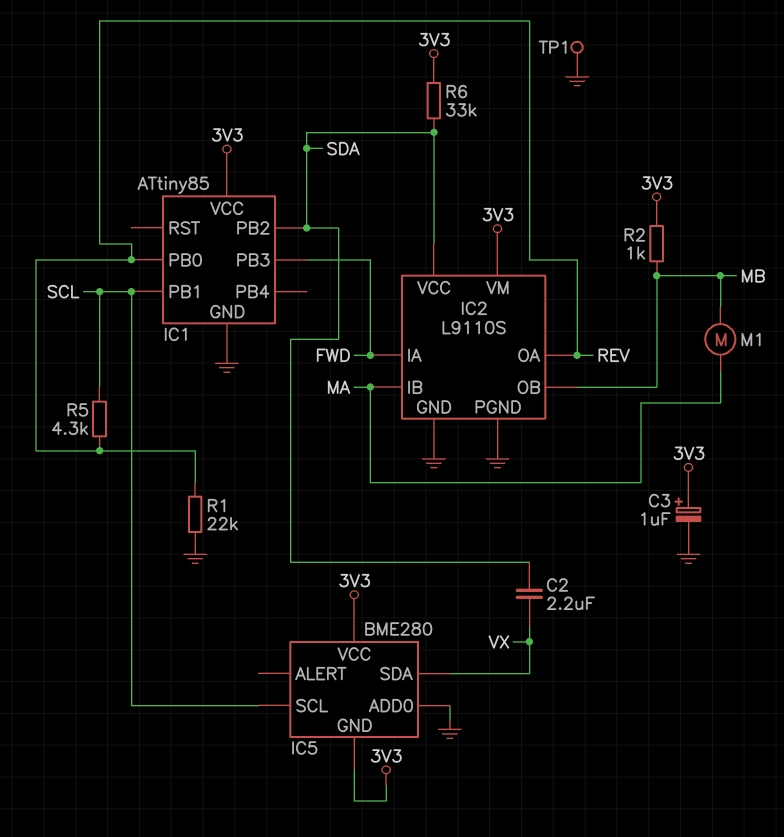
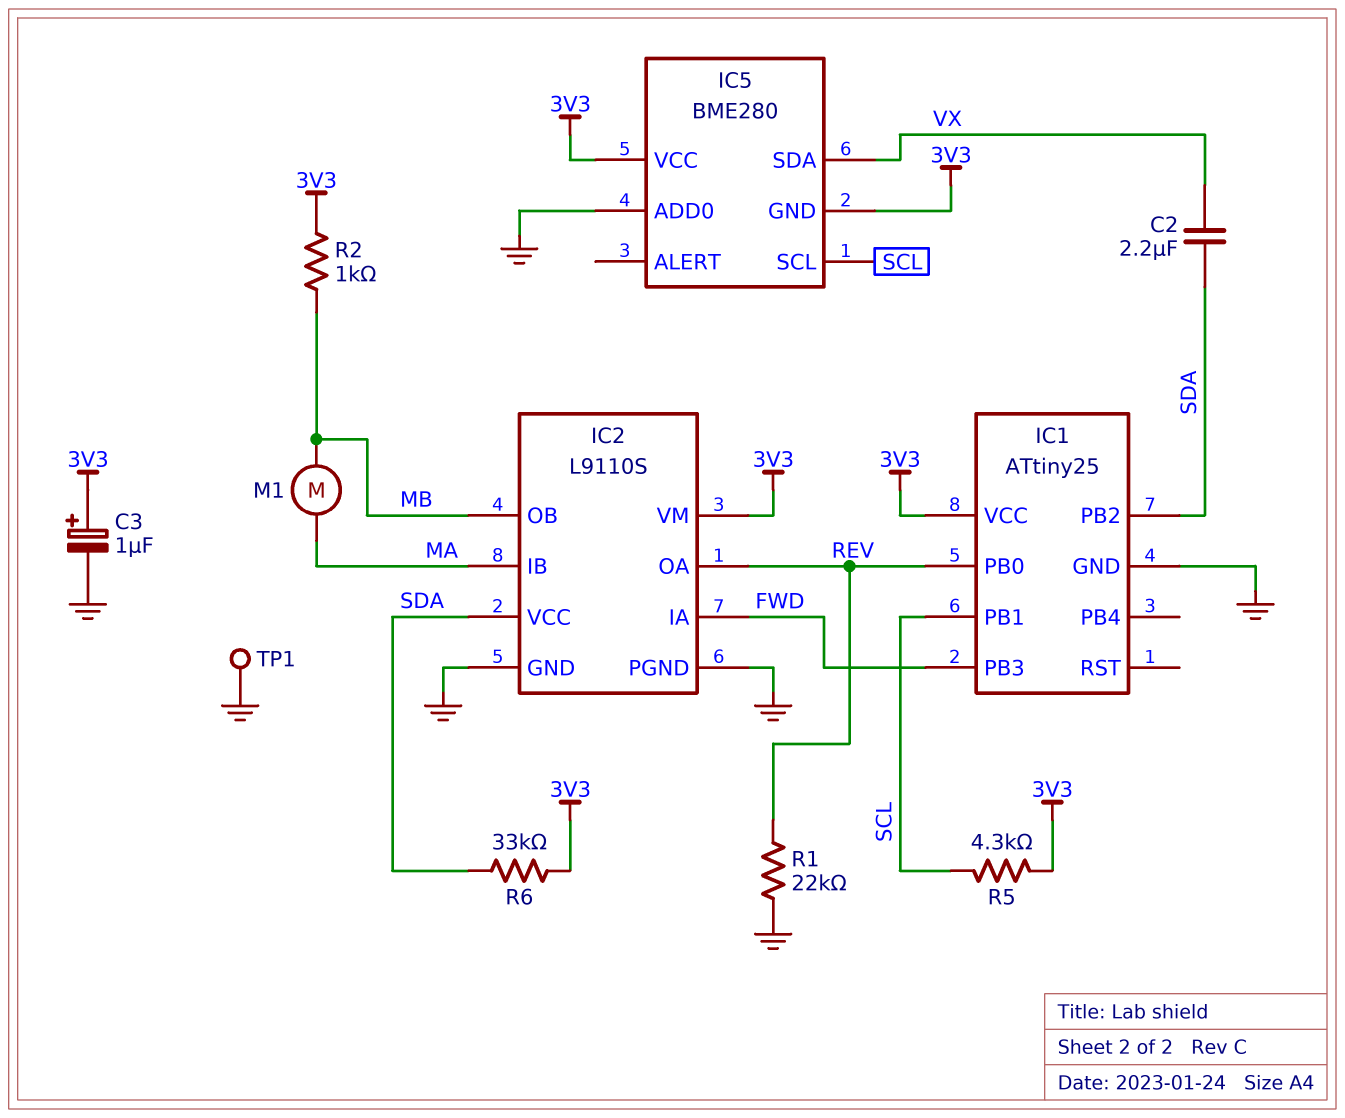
IC1: ATtiny85 -> ATtiny25
R5: 4.3k (REV, SCL) -> 4.3k (3V3, SCL)

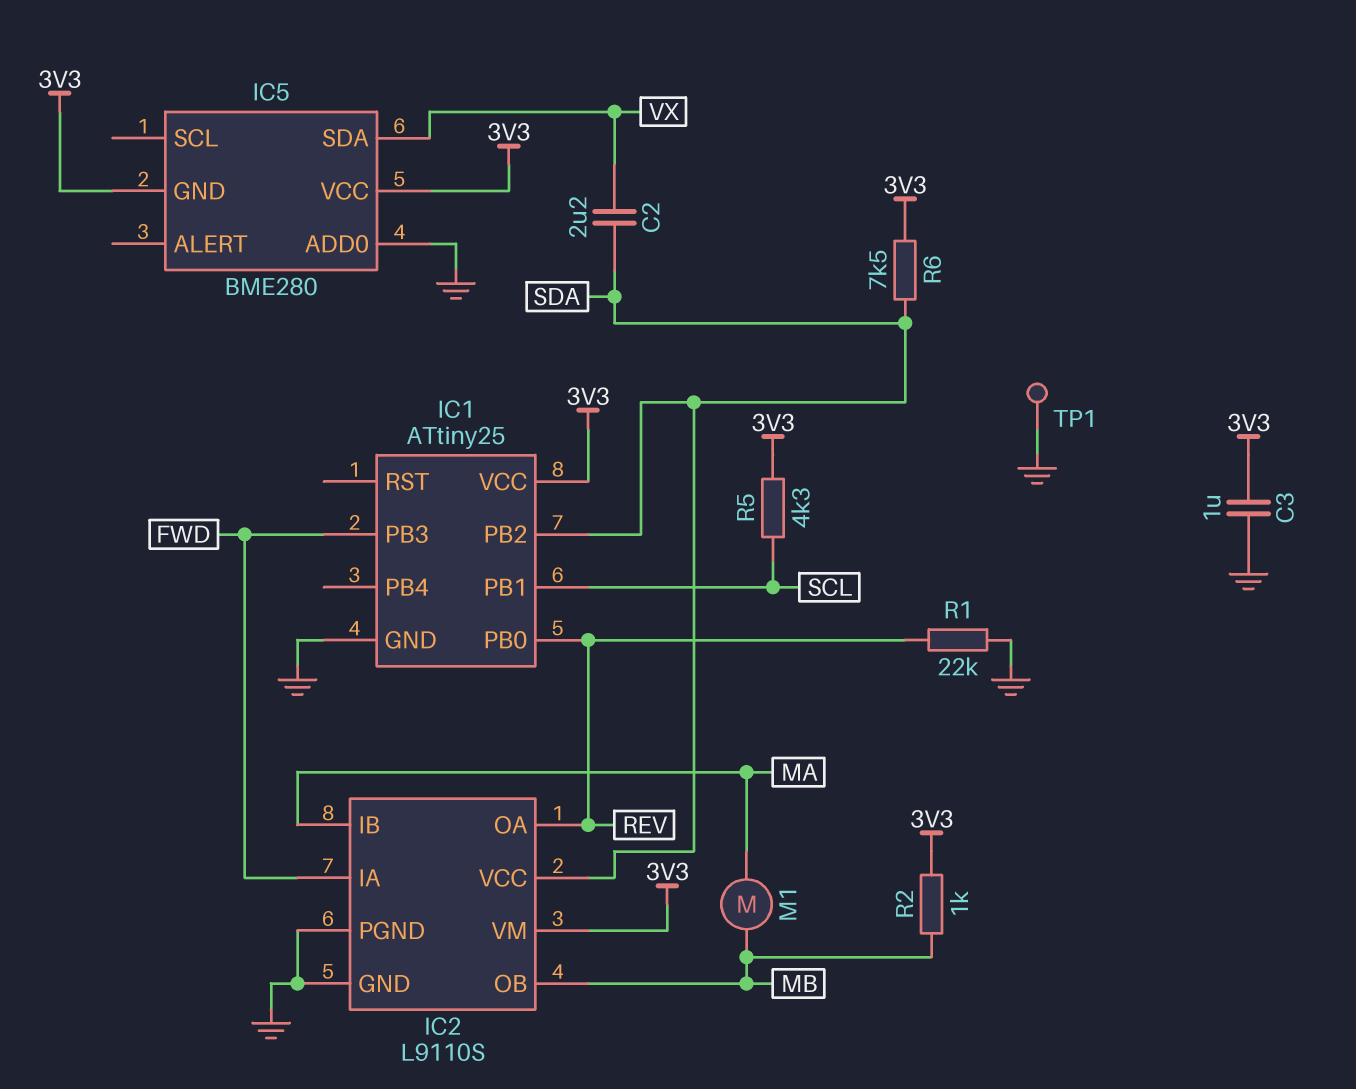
C3: 1uF (plus 3V3, minus GND) -> 1uF (3V3, GND)
IC5 pin SCL: SCL -> none
R6: 33k (3V3, SDA) -> 7.5k (3V3, SDA)

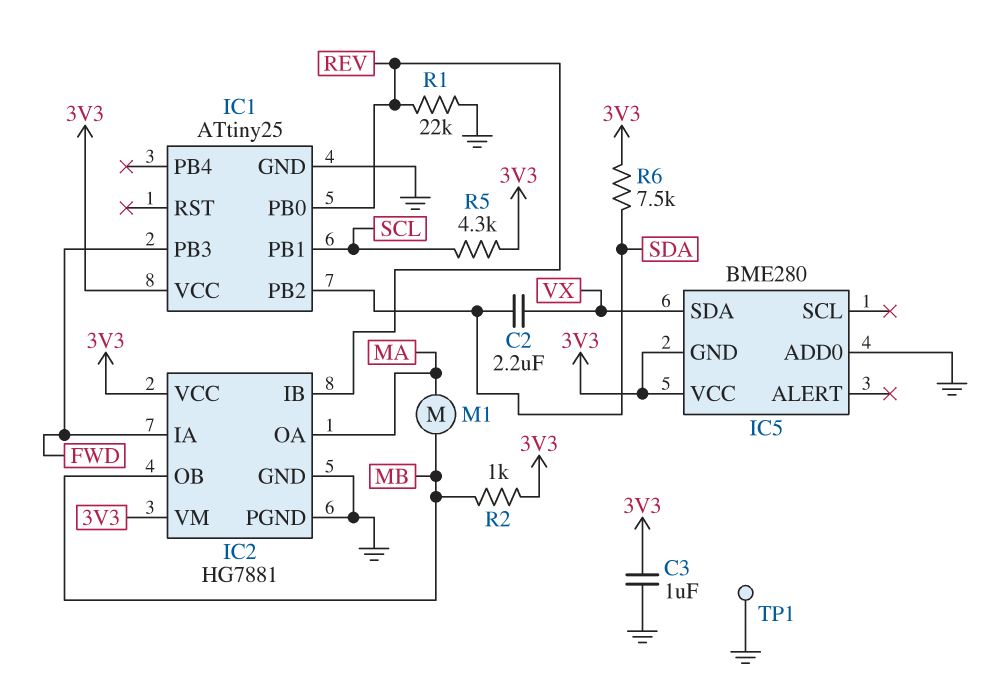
IC2: L9110S -> HG7881
IC2 pin IB: MA -> REV
IC2 pin OA: REV -> MA
IC2 pin VCC: SDA -> 3V3

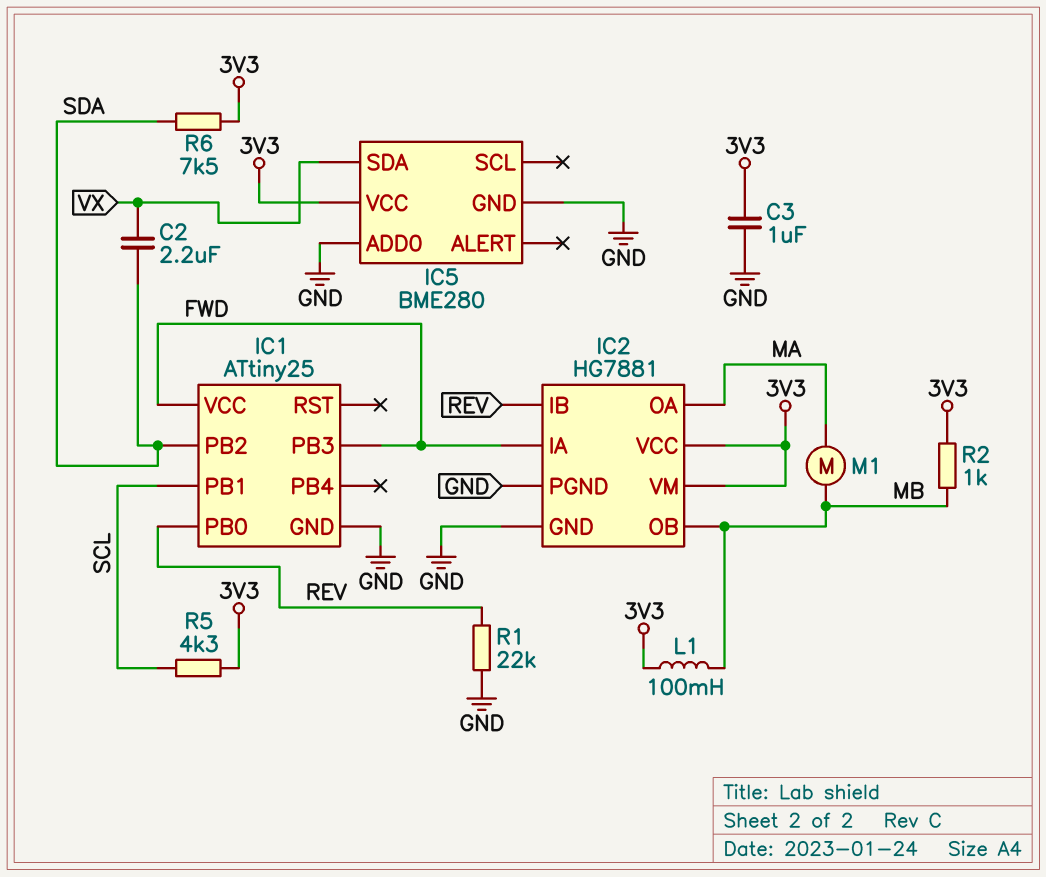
IC1 pin VCC: 3V3 -> FWD
IC5 pin GND: 3V3 -> GND
L1: none -> 100mH (3V3, MB)
TP1: test point (GND) -> none

